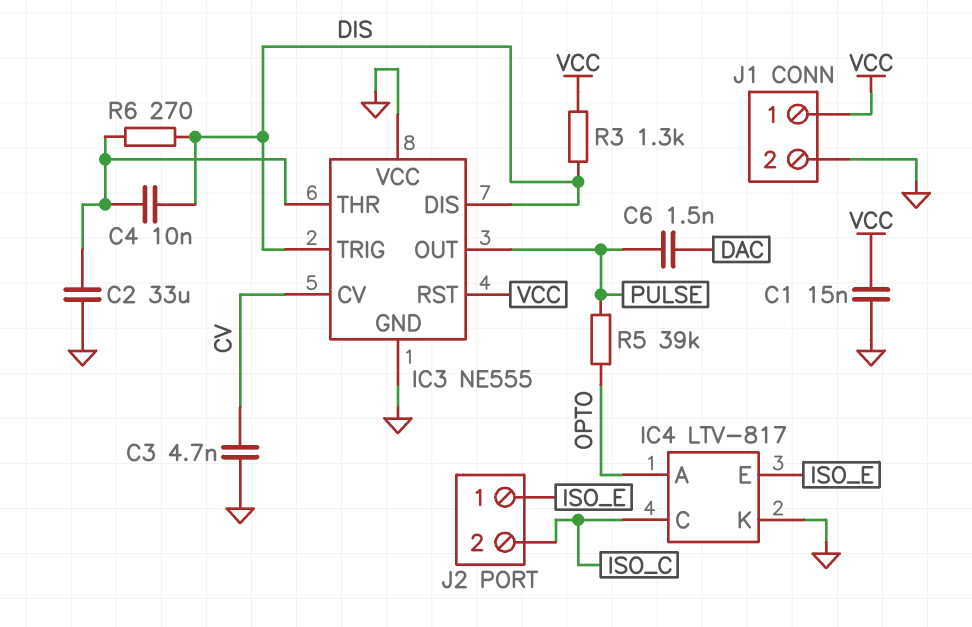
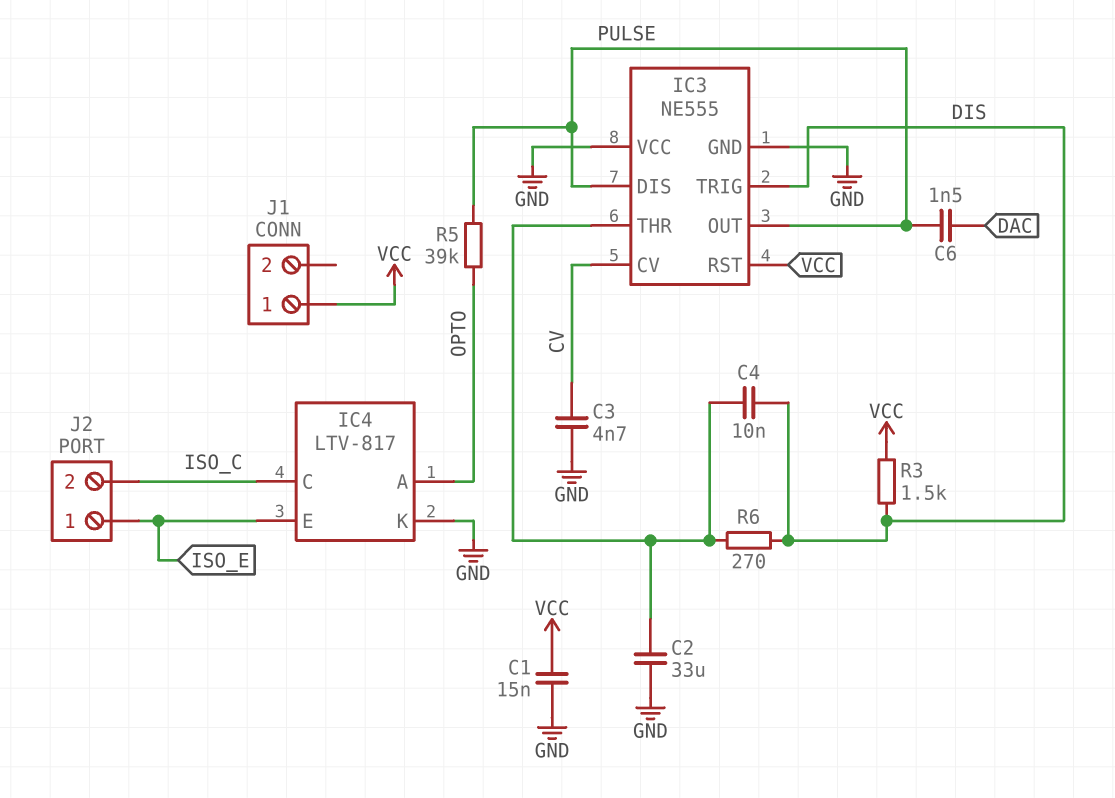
IC3 pin DIS: DIS -> PULSE
J1 pin 2: GND -> none
R3: 1.3k (DIS, VCC) -> 1.5k (DIS, VCC)

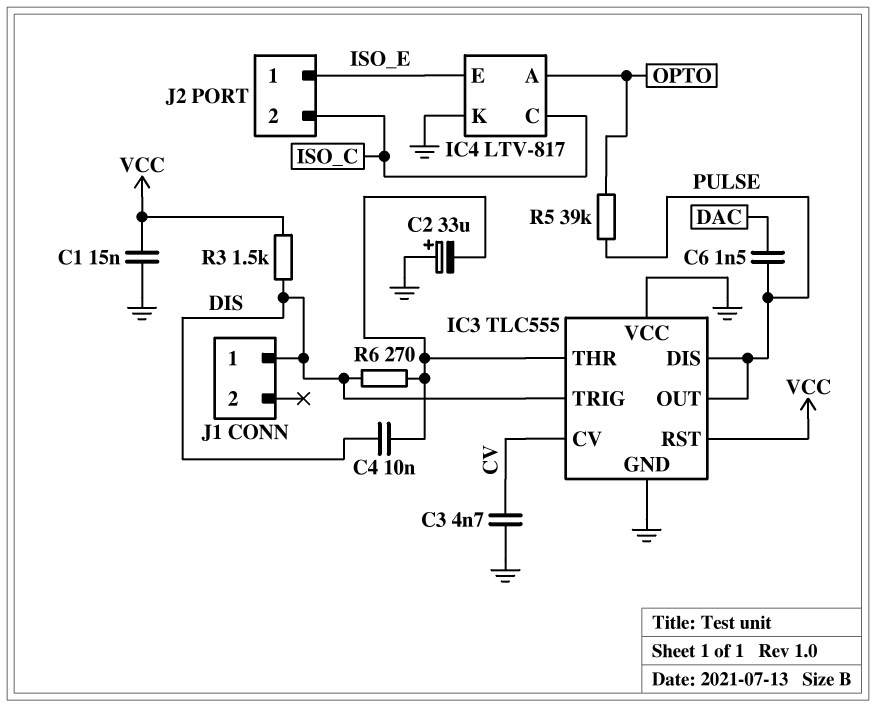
C2: 33uF (GND, IC3/THR) -> 33uF (plus GND, minus IC3/THR)
IC3: NE555 -> TLC555
J1 pin 1: VCC -> DIS

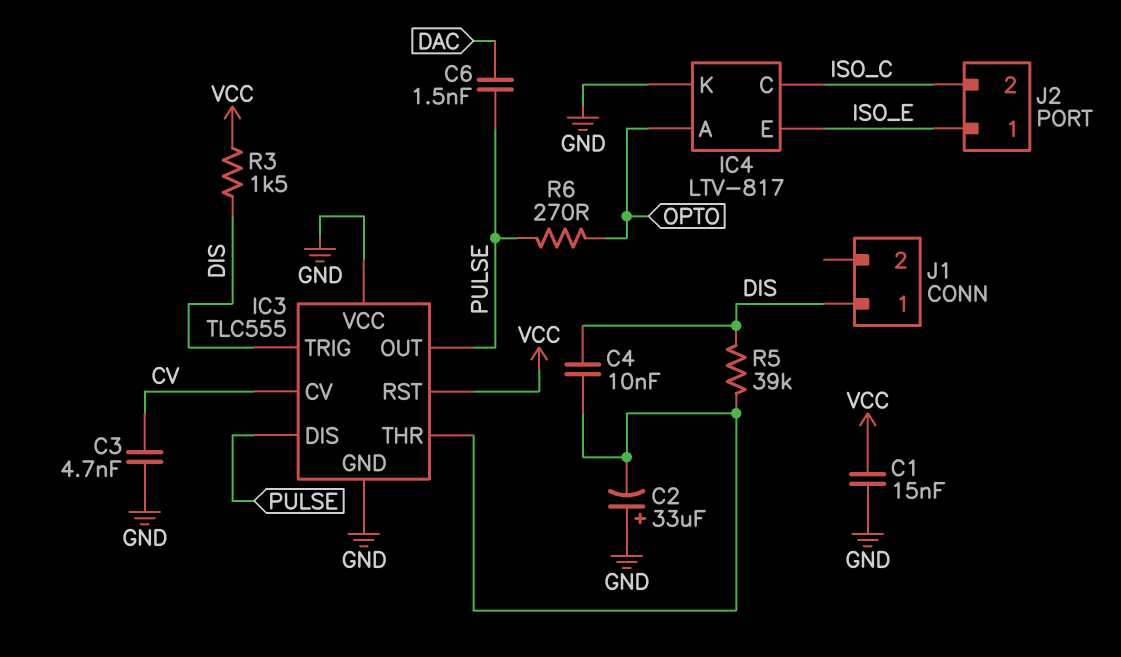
R5: 39k (OPTO, PULSE) -> 39k (DIS, IC3/THR)
R6: 270 (DIS, IC3/THR) -> 270 (OPTO, PULSE)

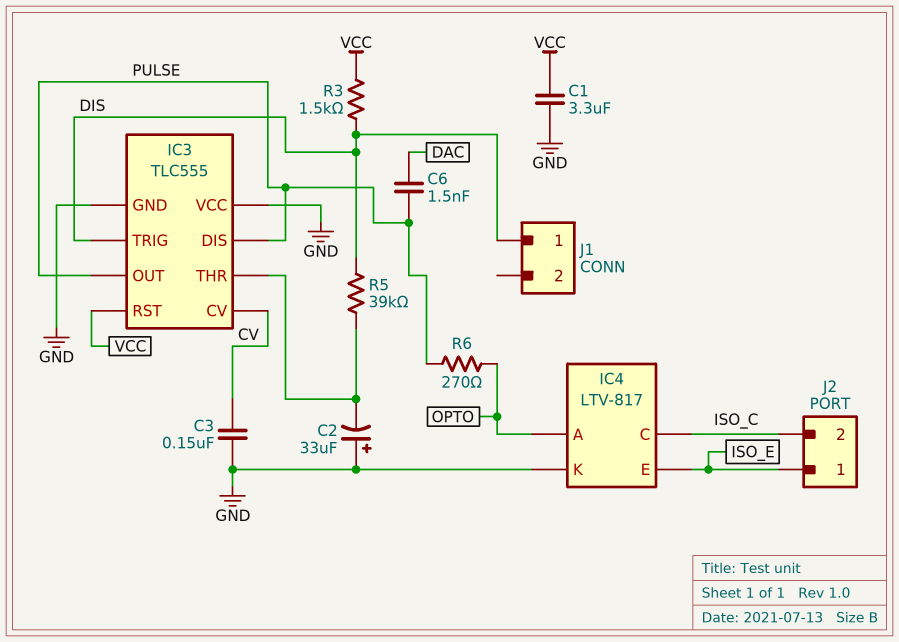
C1: 15nF (GND, VCC) -> 3.3uF (GND, VCC)
C3: 4.7nF (CV, GND) -> 150nF (CV, GND)
C4: 10nF (DIS, IC3/THR) -> none

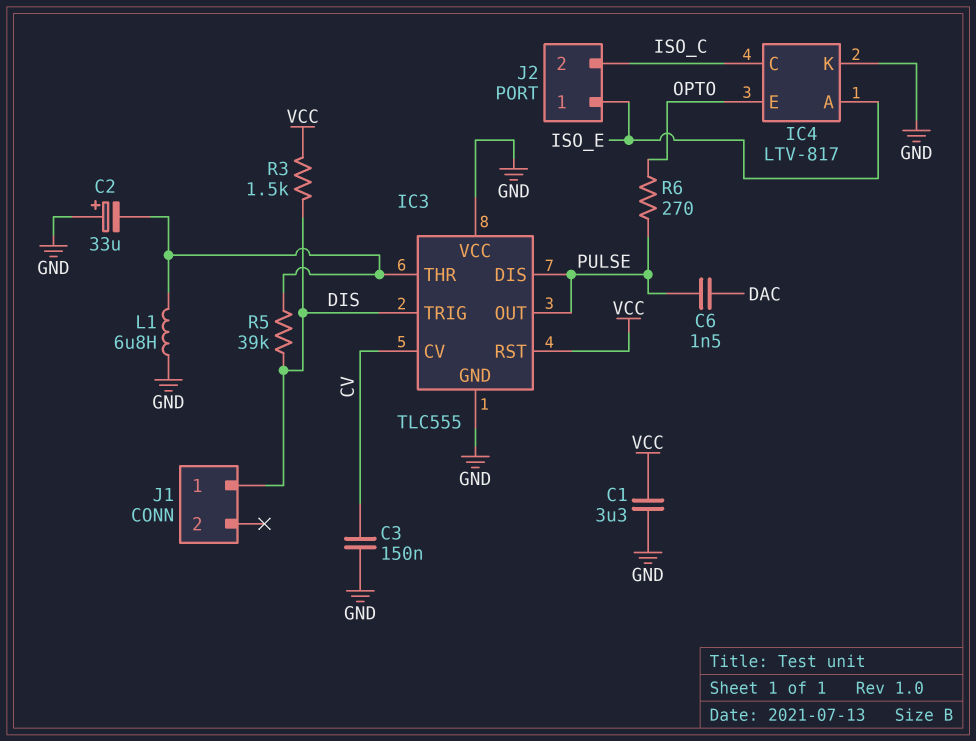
IC4 pin A: OPTO -> ISO_E
IC4 pin E: ISO_E -> OPTO
L1: none -> 6.8uH (GND, IC3/THR)

